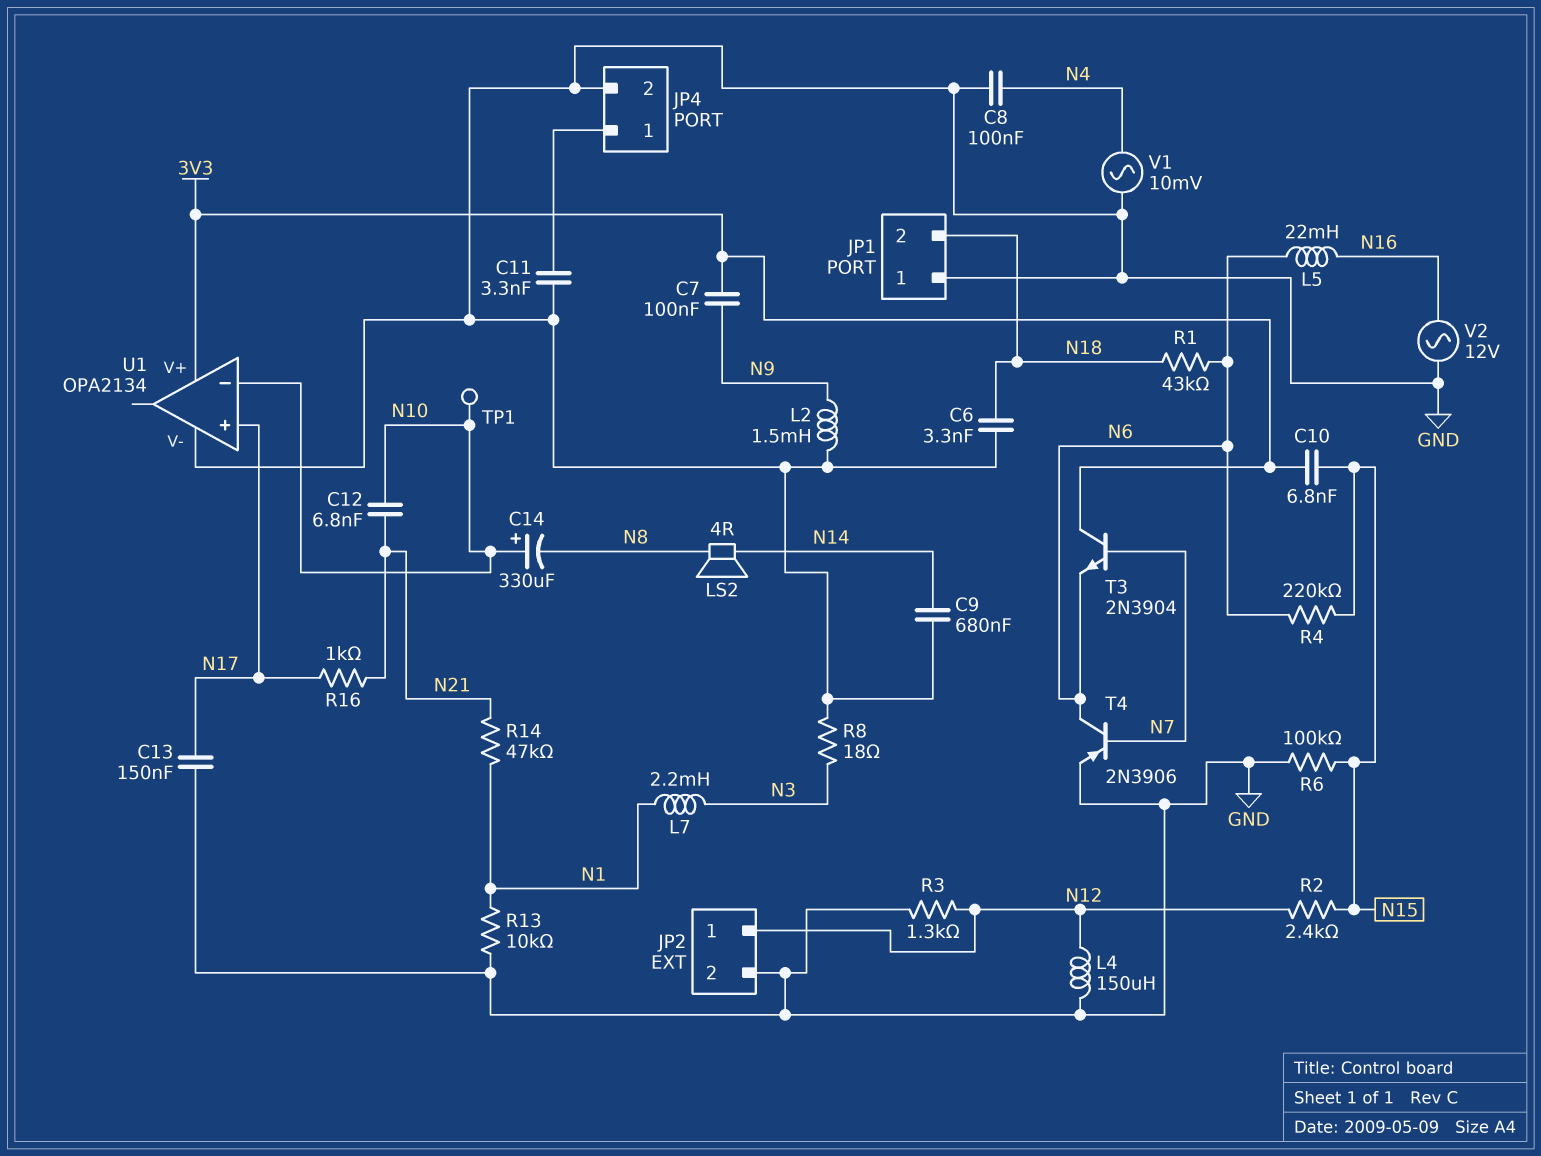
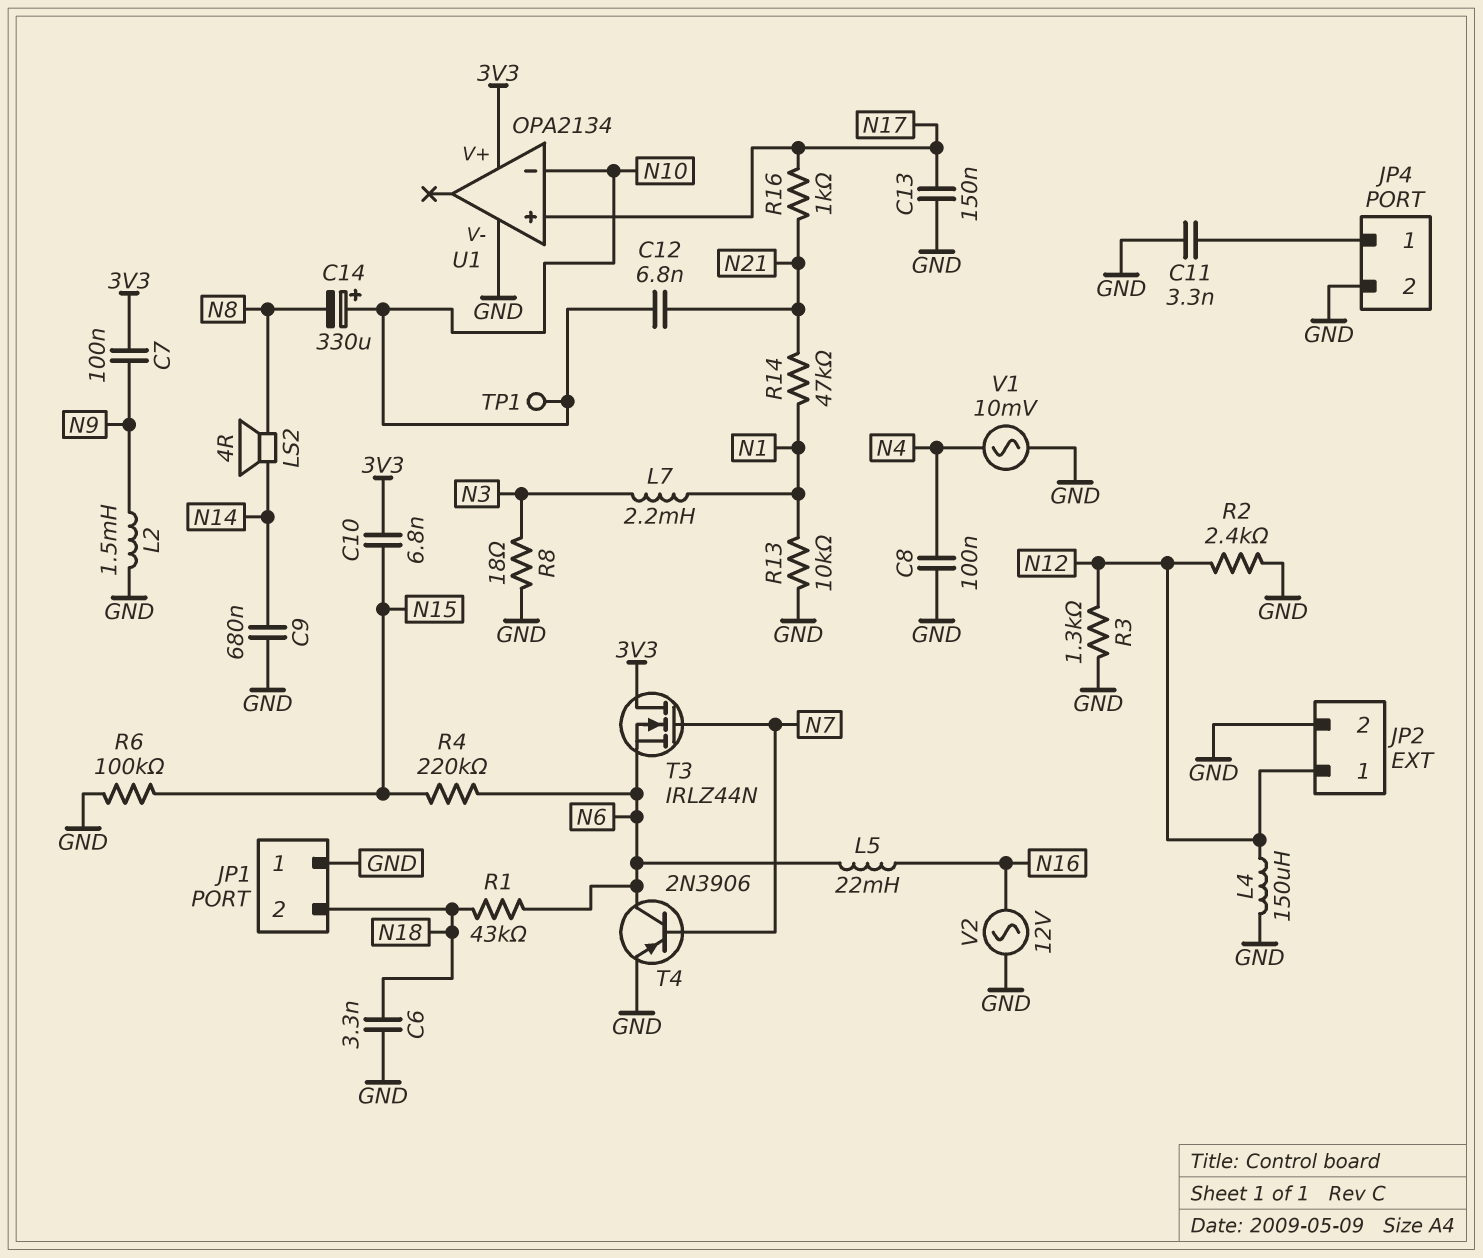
R2: 2.4k (N12, N15) -> 2.4k (GND, N12)
T3: NPN 2N3904 (B N7, C 3V3, E N6) -> NMOS IRLZ44N (G N7, D 3V3, S N6)

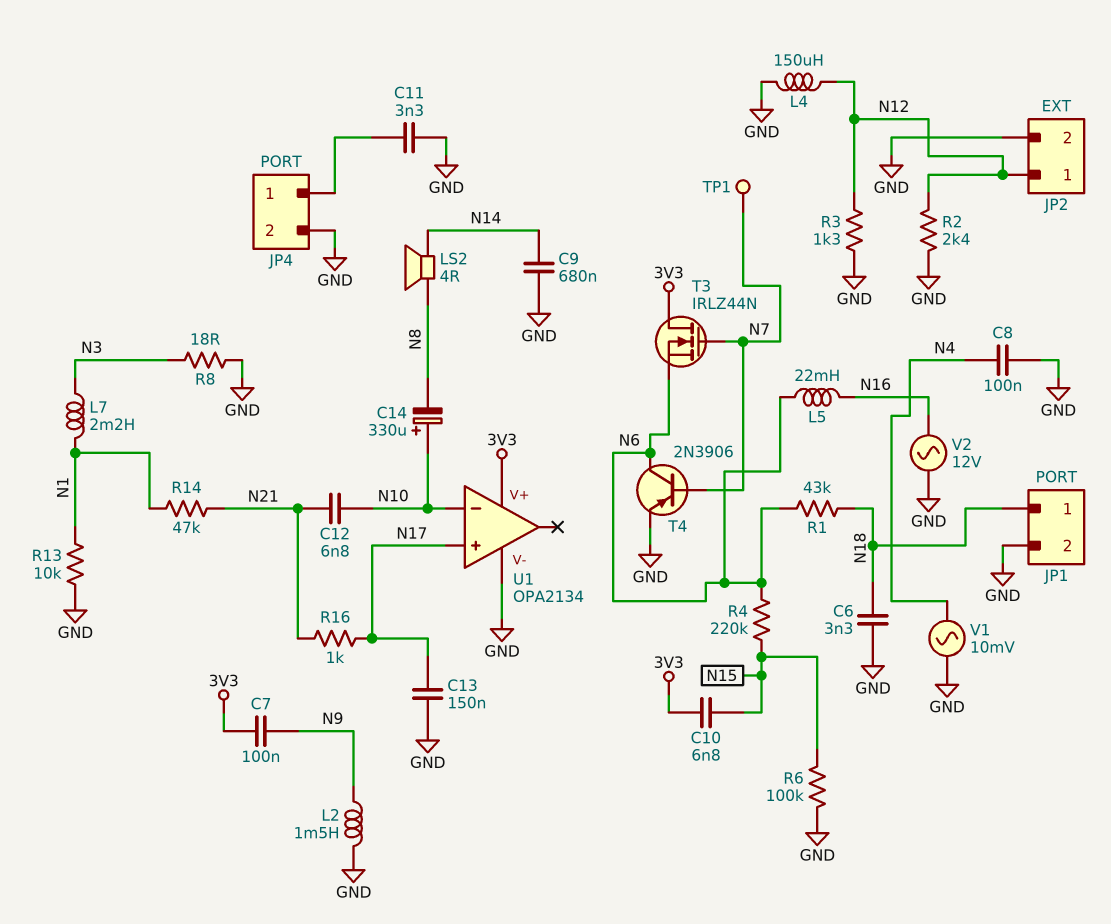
JP1 pin 1: GND -> N18
JP1 pin 2: N18 -> GND
TP1: test point (N10) -> test point (N7)

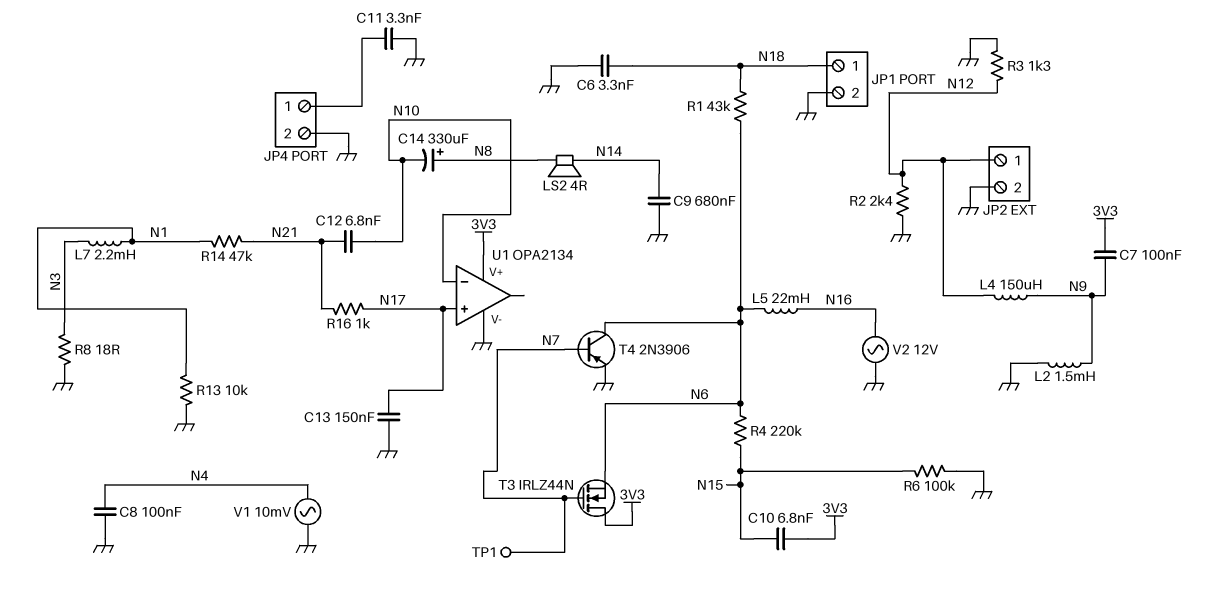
C14: 330uF (plus N10, minus N8) -> 330uF (plus N8, minus N10)
L4: 150uH (GND, N12) -> 150uH (N9, N12)

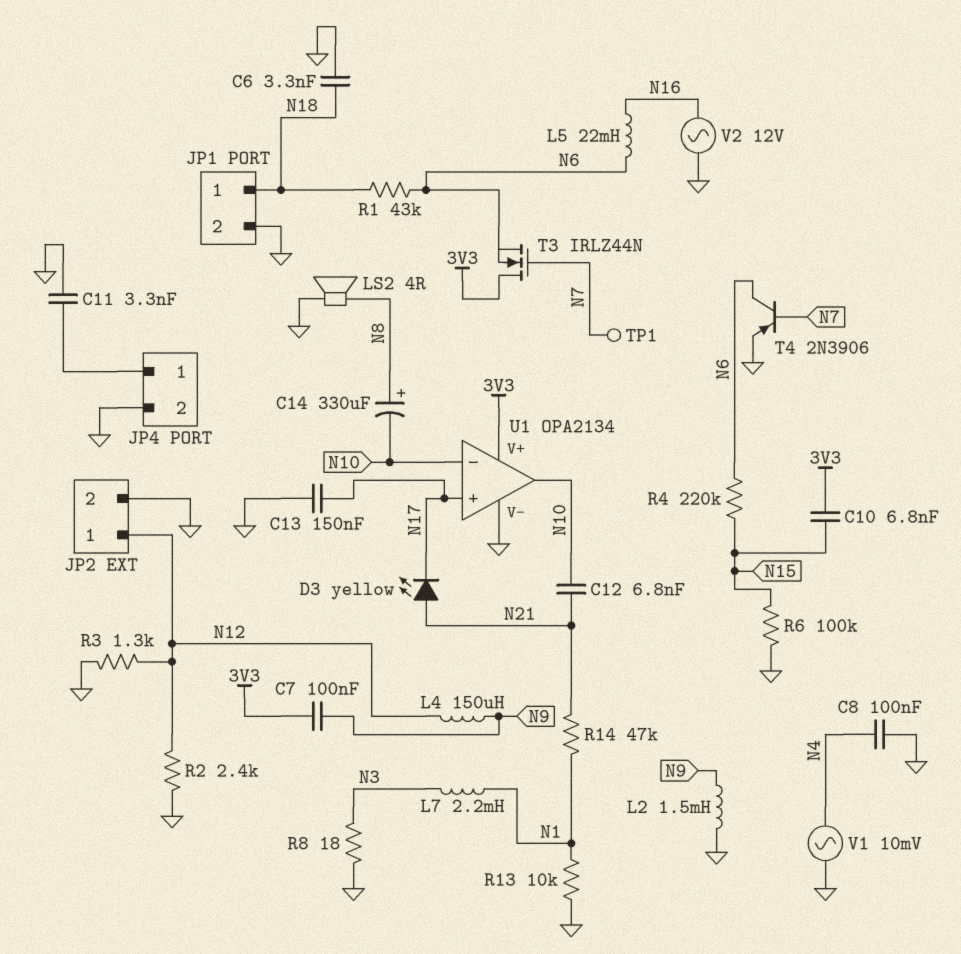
C9: 680nF (GND, N14) -> none
D3: none -> LED yellow (A N21, K N17)
LS2: speaker 4R (N8, N14) -> speaker 4R (GND, N8)
R16: 1k (N17, N21) -> none
U1 pin out: none -> N10

